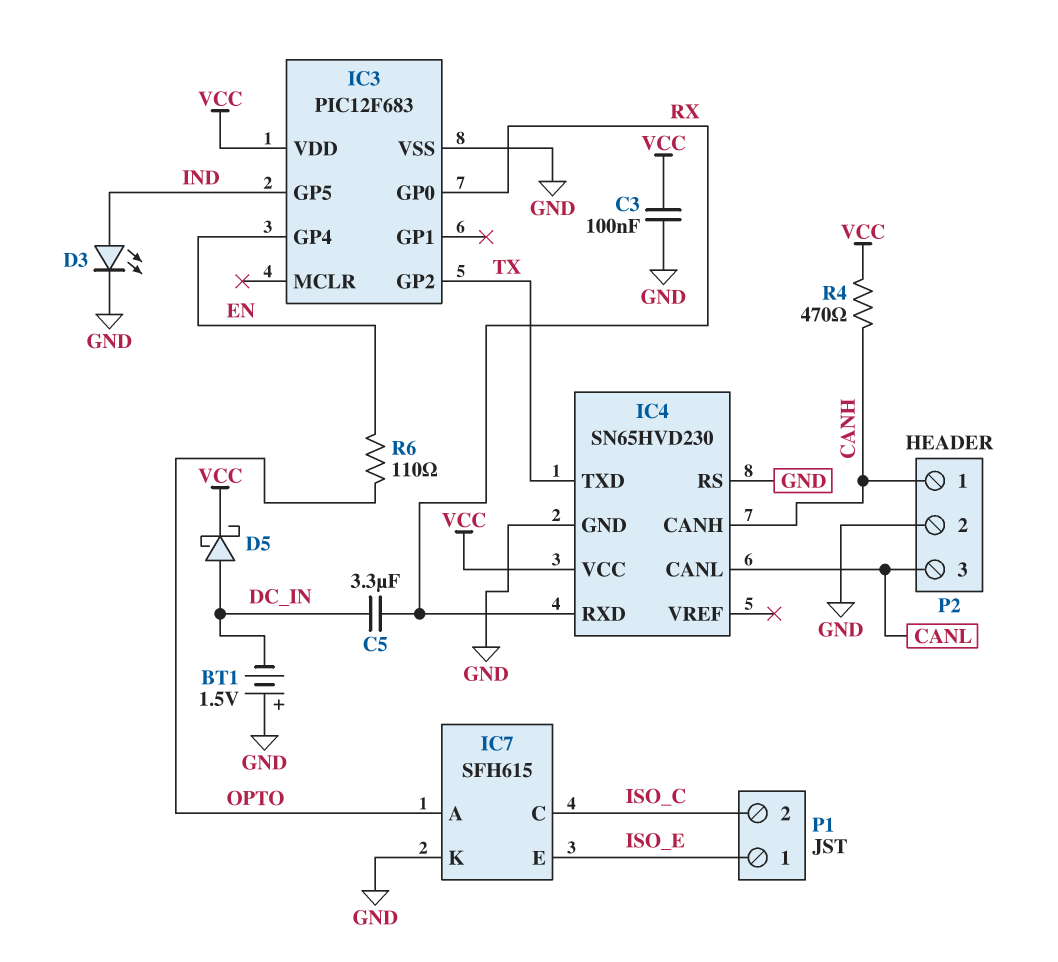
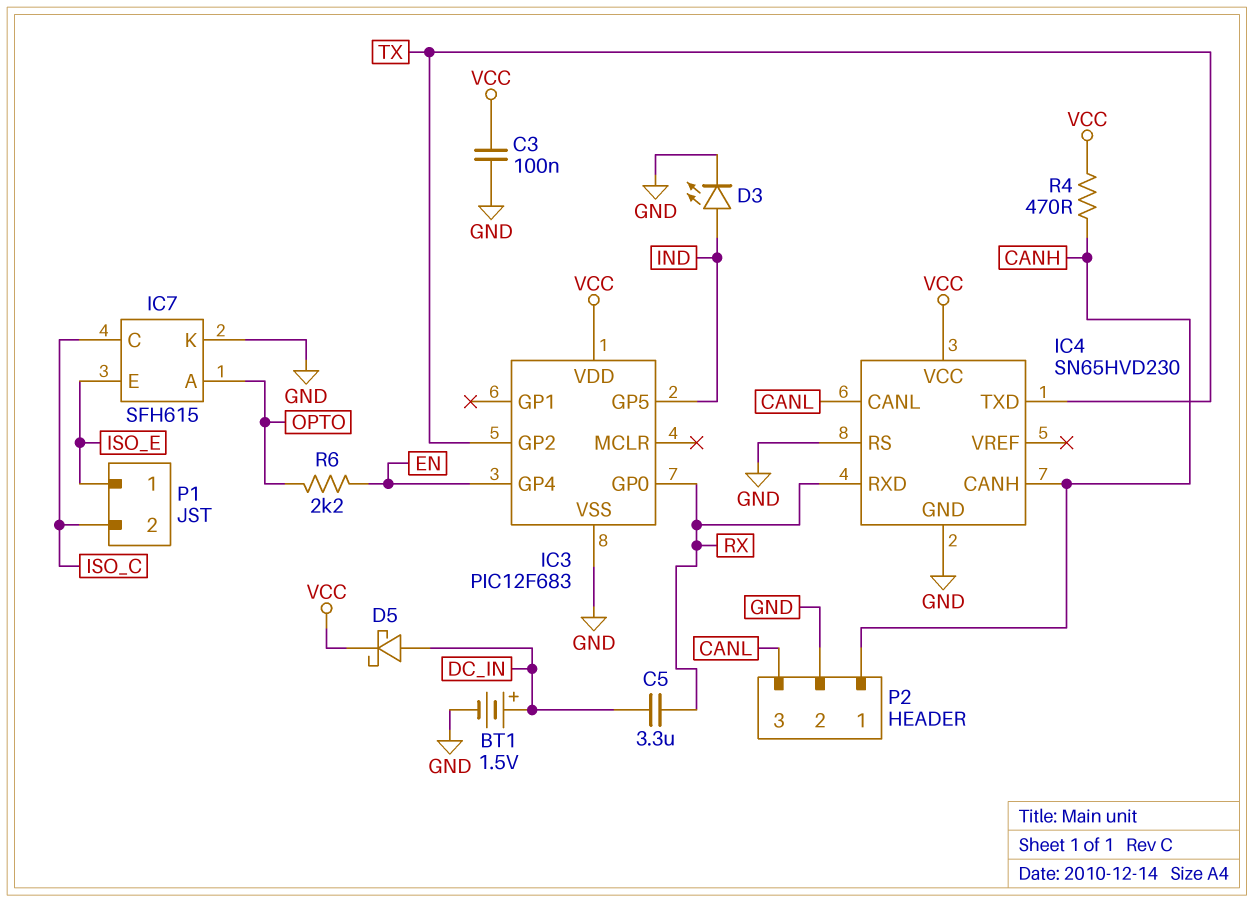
BT1: 1.5V (plus GND, minus DC_IN) -> 1.5V (plus DC_IN, minus GND)
R6: 110 (EN, OPTO) -> 2.2k (EN, OPTO)

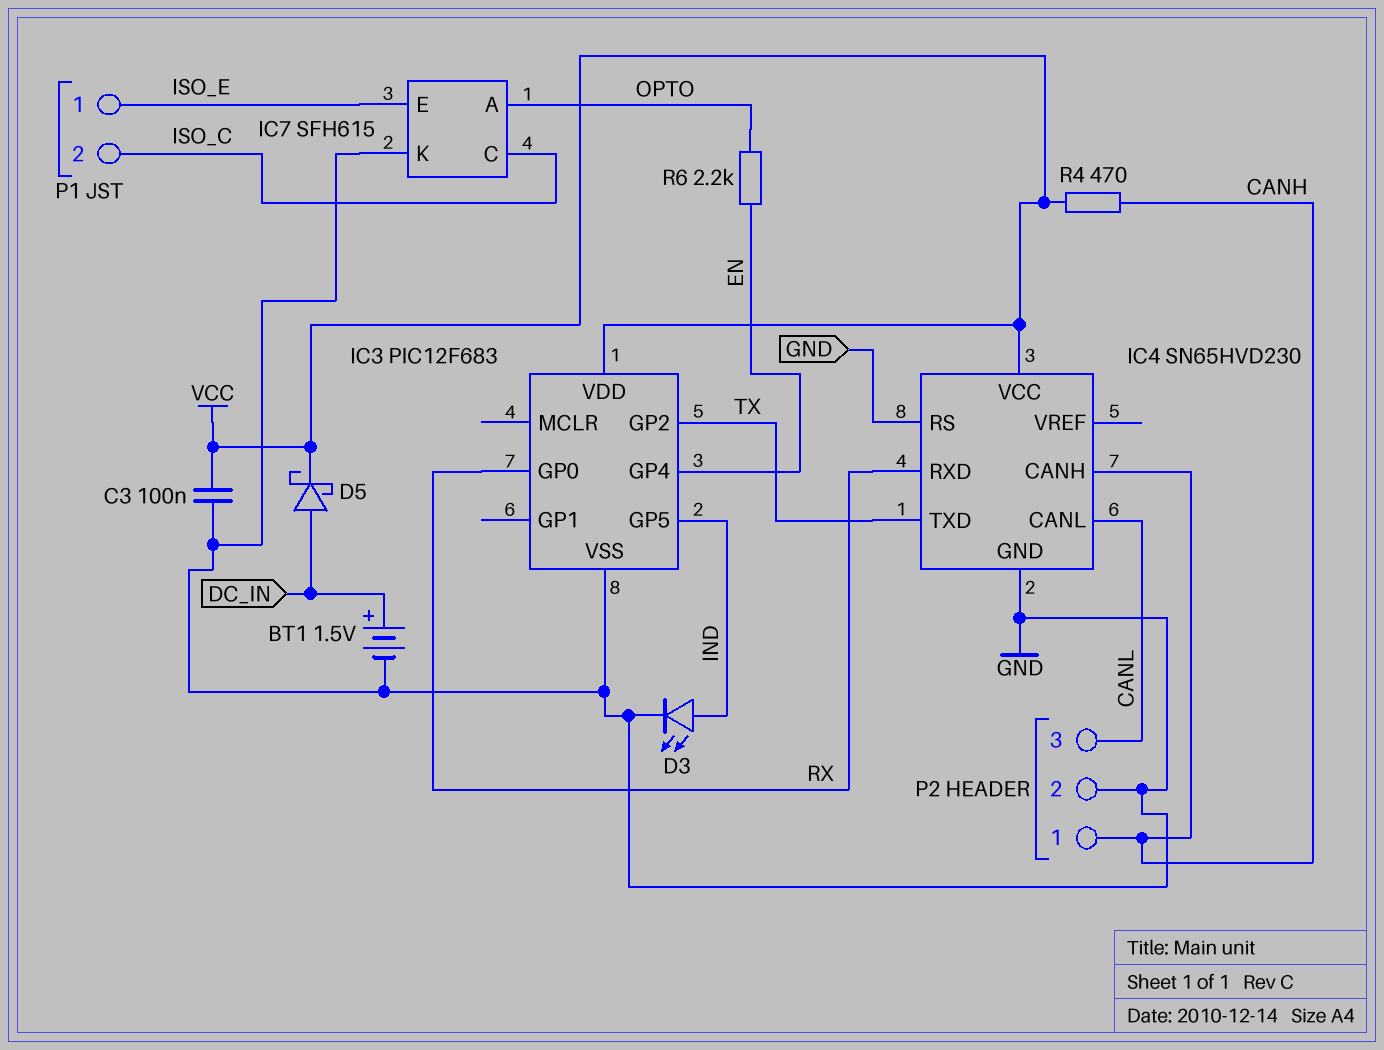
C5: 3.3uF (DC_IN, RX) -> none

